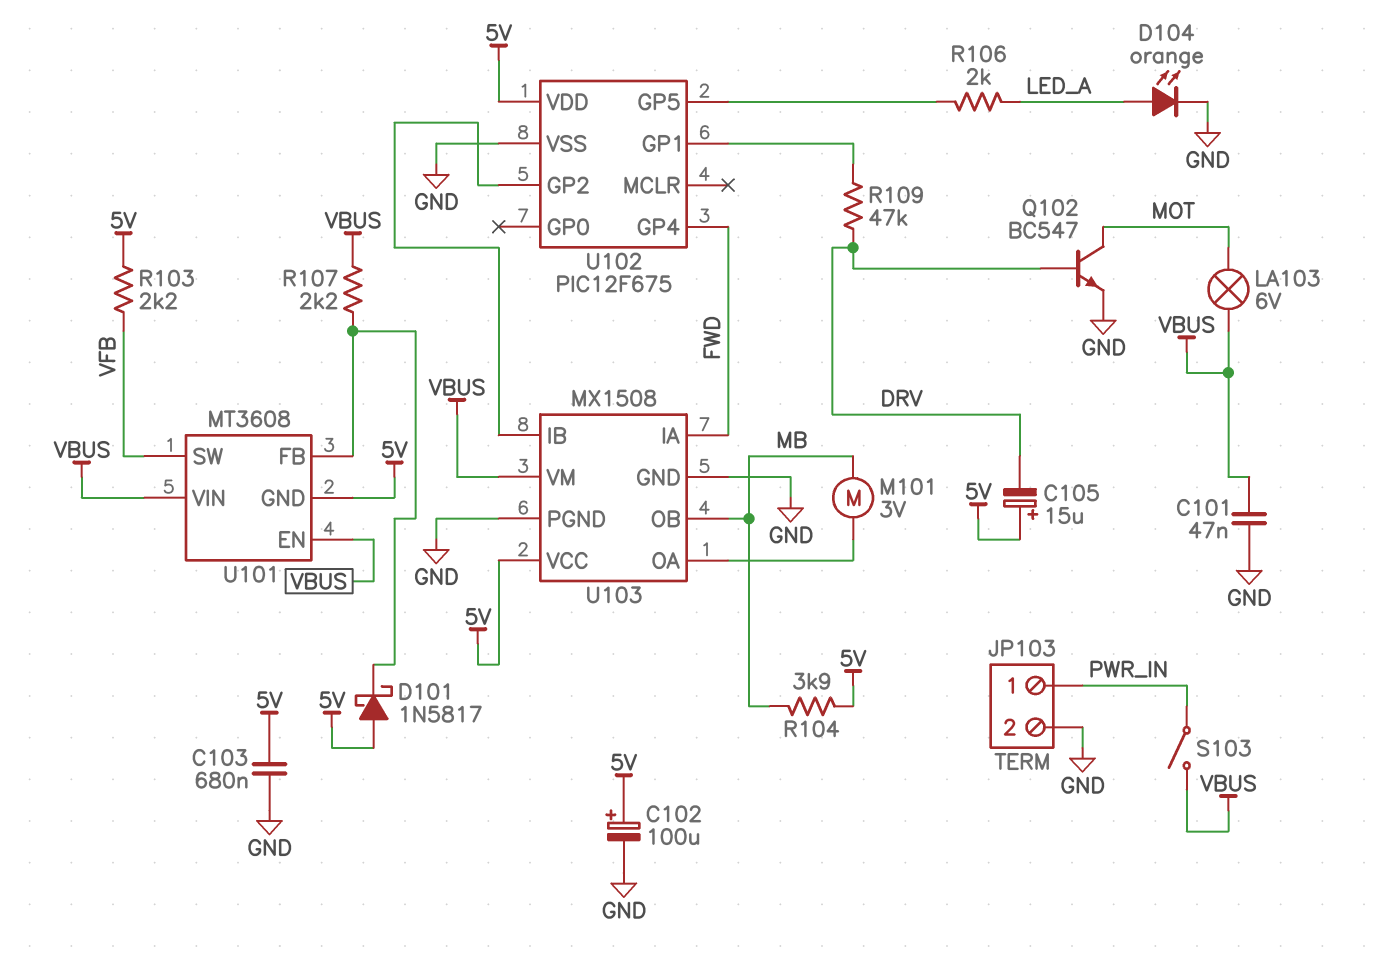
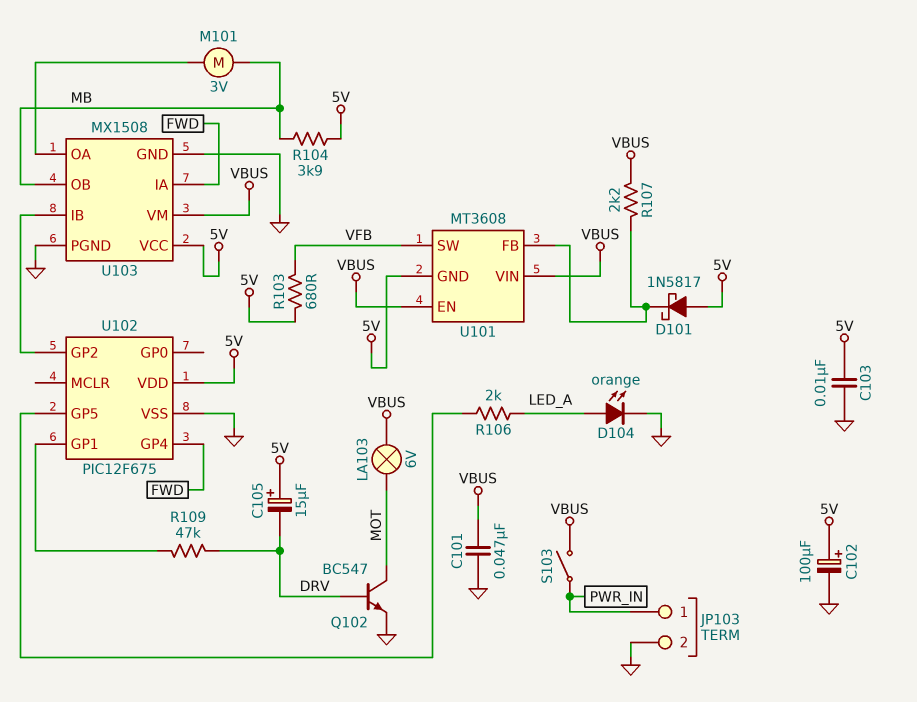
C103: 680nF (5V, GND) -> 10nF (5V, GND)
R103: 2.2k (5V, VFB) -> 680 (5V, VFB)

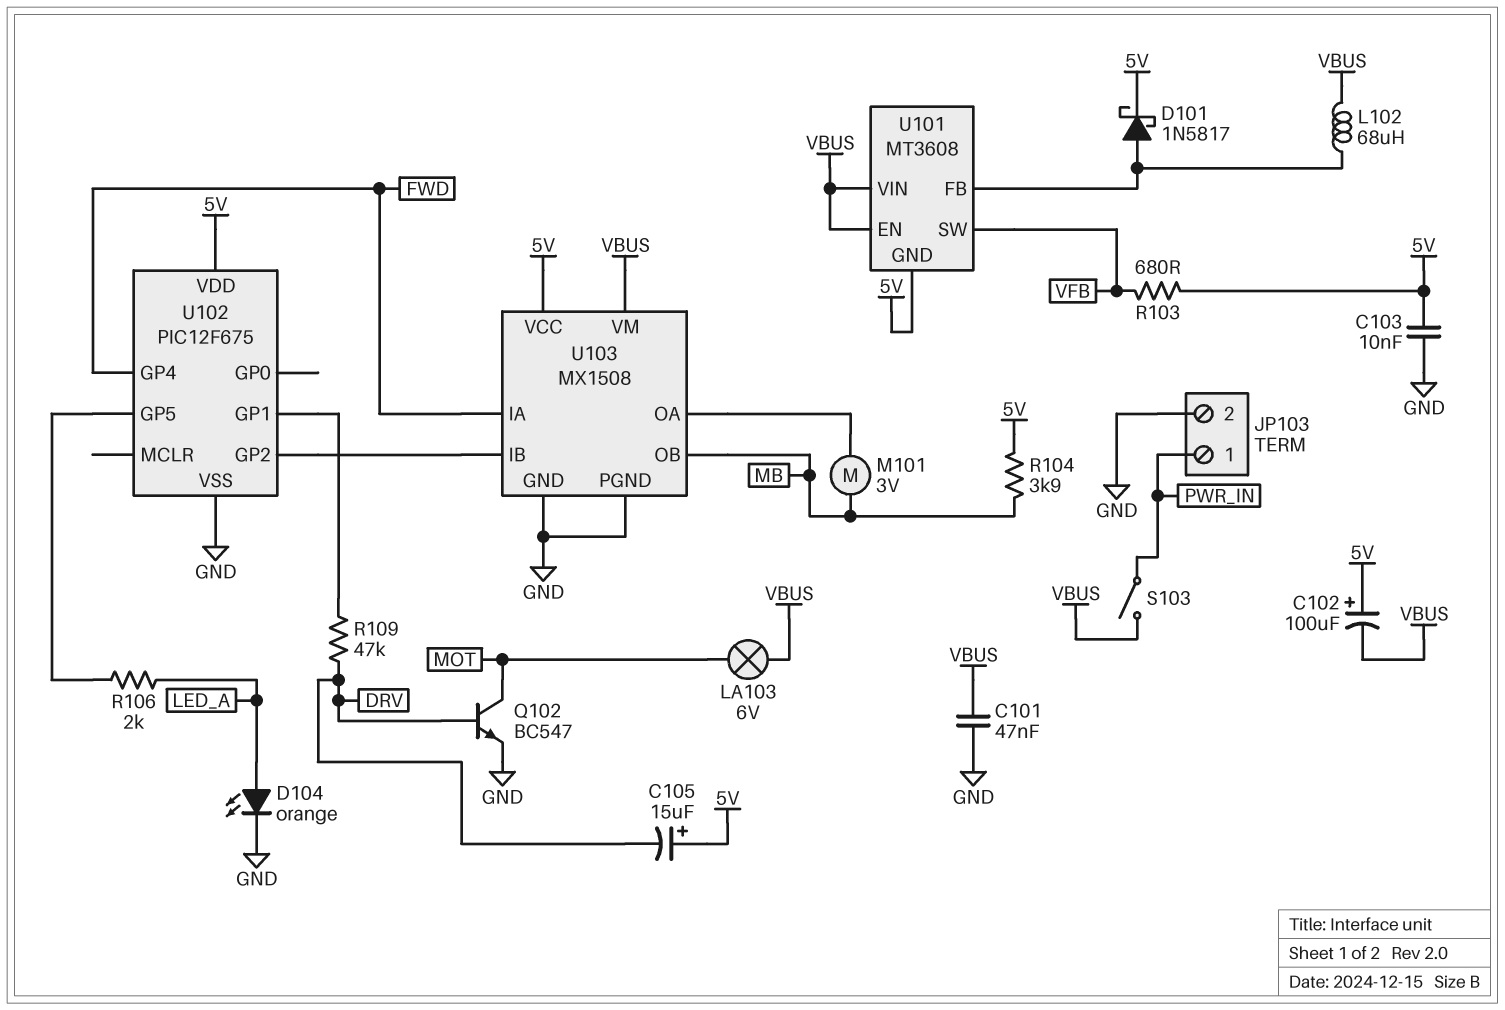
C102: 100uF (plus 5V, minus GND) -> 100uF (plus 5V, minus VBUS)
D101: schottky 1N5817 (A 5V, K U101/FB) -> schottky 1N5817 (A U101/FB, K 5V)
L102: none -> 68uH (U101/FB, VBUS)
R107: 2.2k (U101/FB, VBUS) -> none

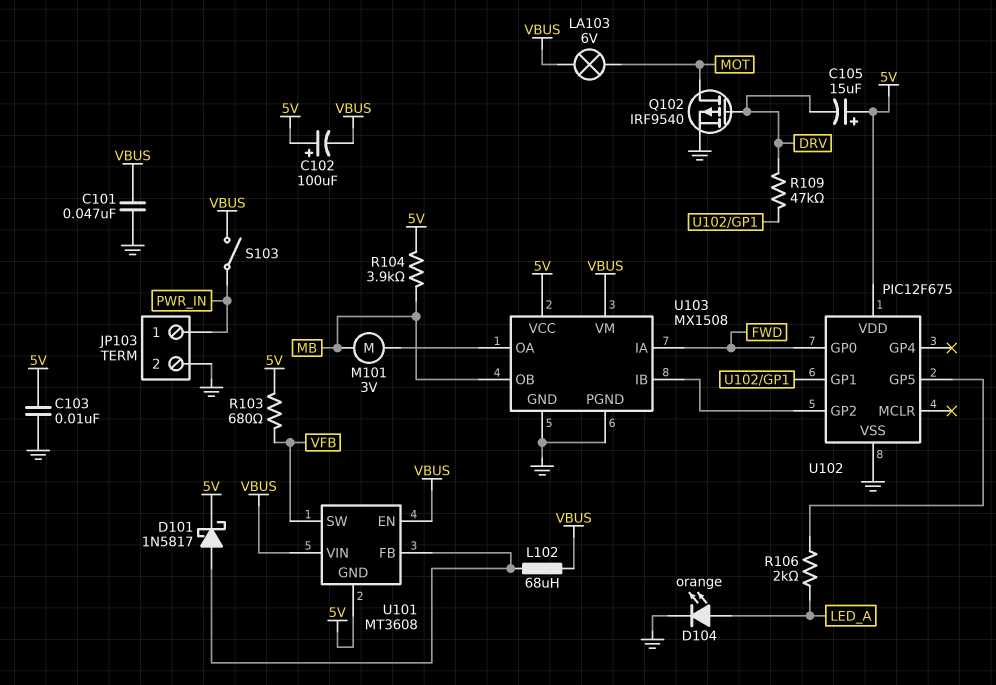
Q102: NPN BC547 (B DRV, C MOT, E GND) -> PMOS IRF9540 (G DRV, D MOT, S GND)
U102 pin GP0: none -> FWD
U102 pin GP4: FWD -> none

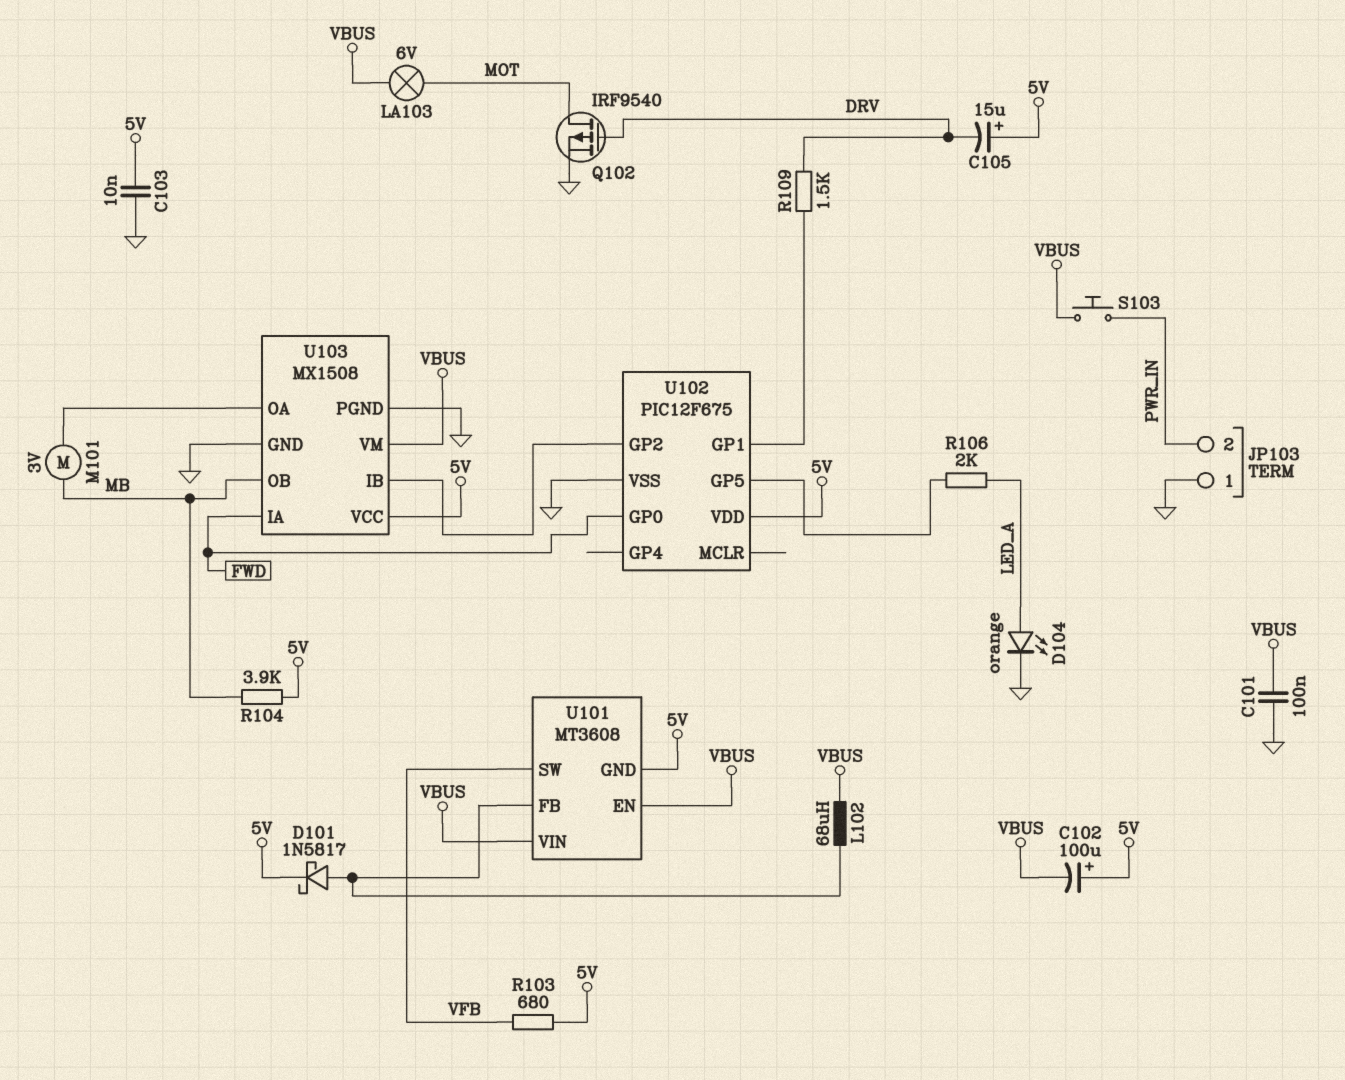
C101: 47nF (GND, VBUS) -> 100nF (GND, VBUS)
JP103 pin 1: PWR_IN -> GND
JP103 pin 2: GND -> PWR_IN
R109: 47k (DRV, U102/GP1) -> 1.5k (DRV, U102/GP1)
S103: switch (PWR_IN, VBUS) -> button (PWR_IN, VBUS)

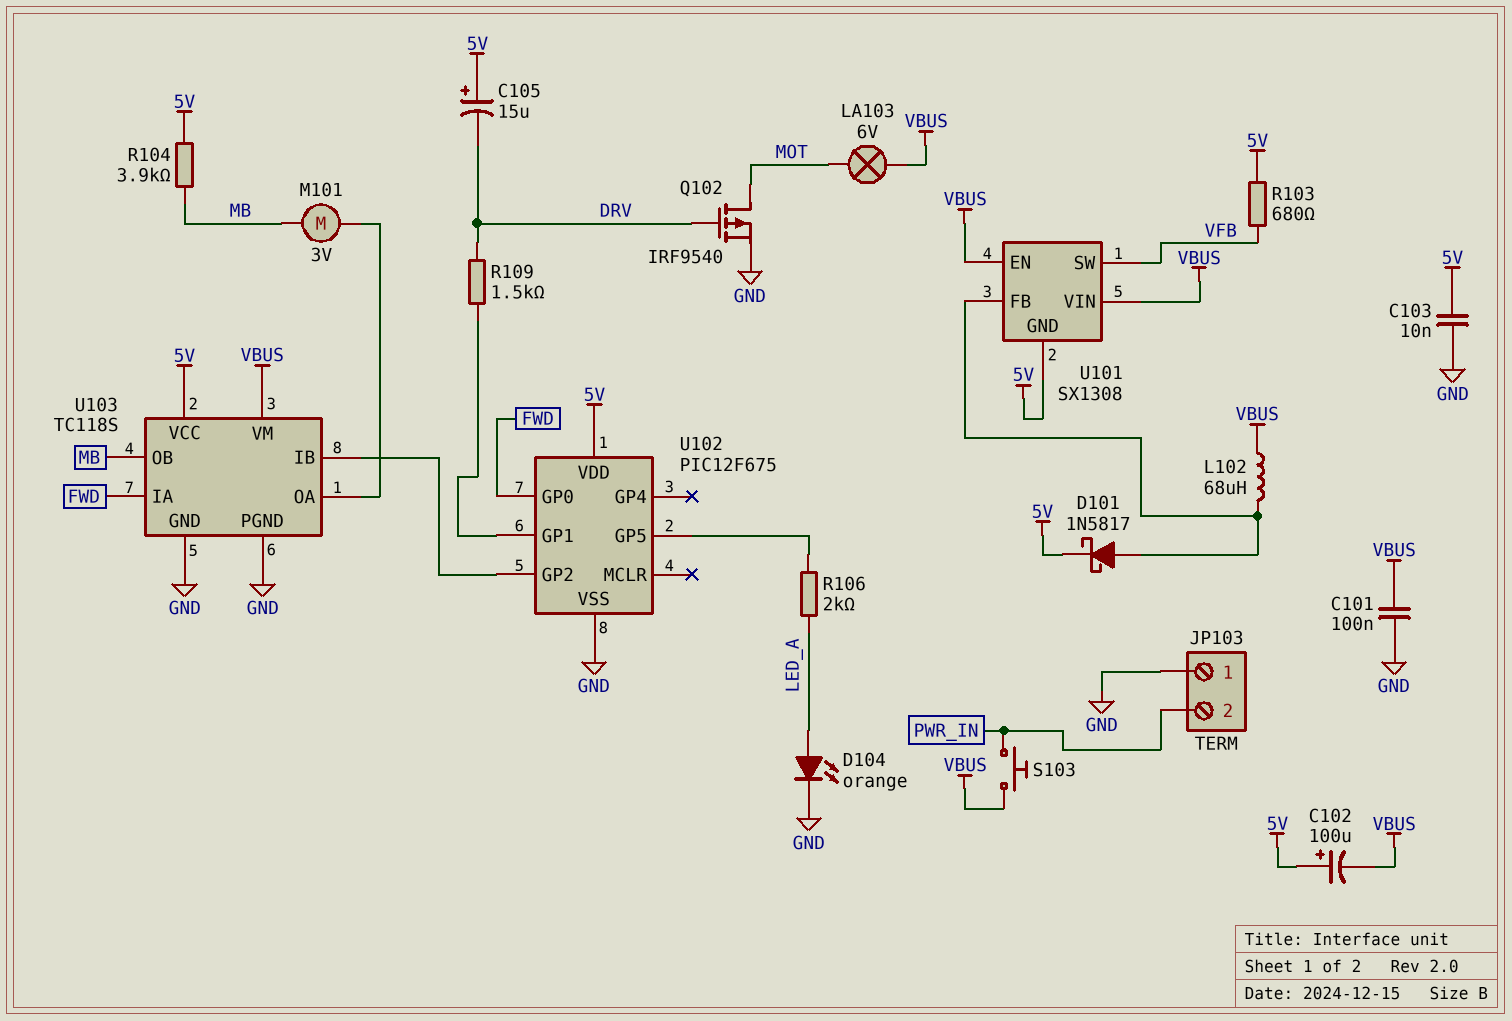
U101: MT3608 -> SX1308
U103: MX1508 -> TC118S

